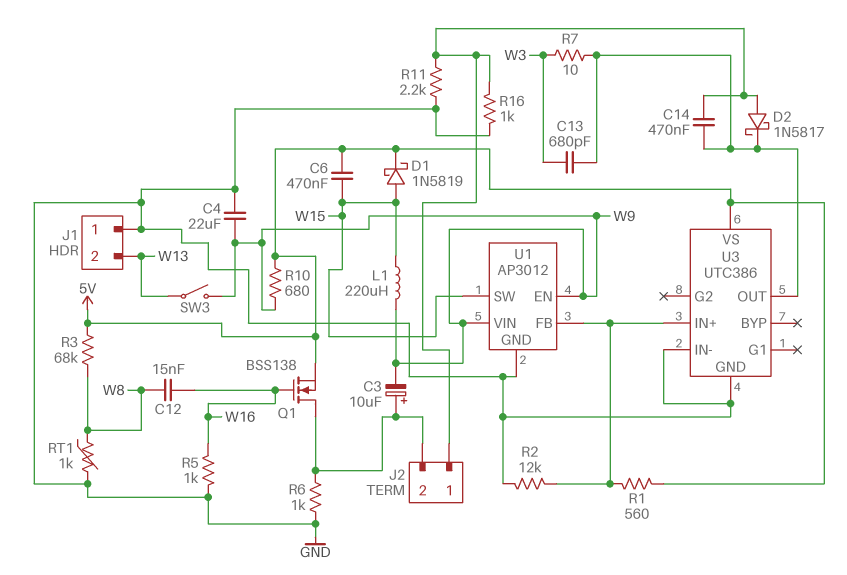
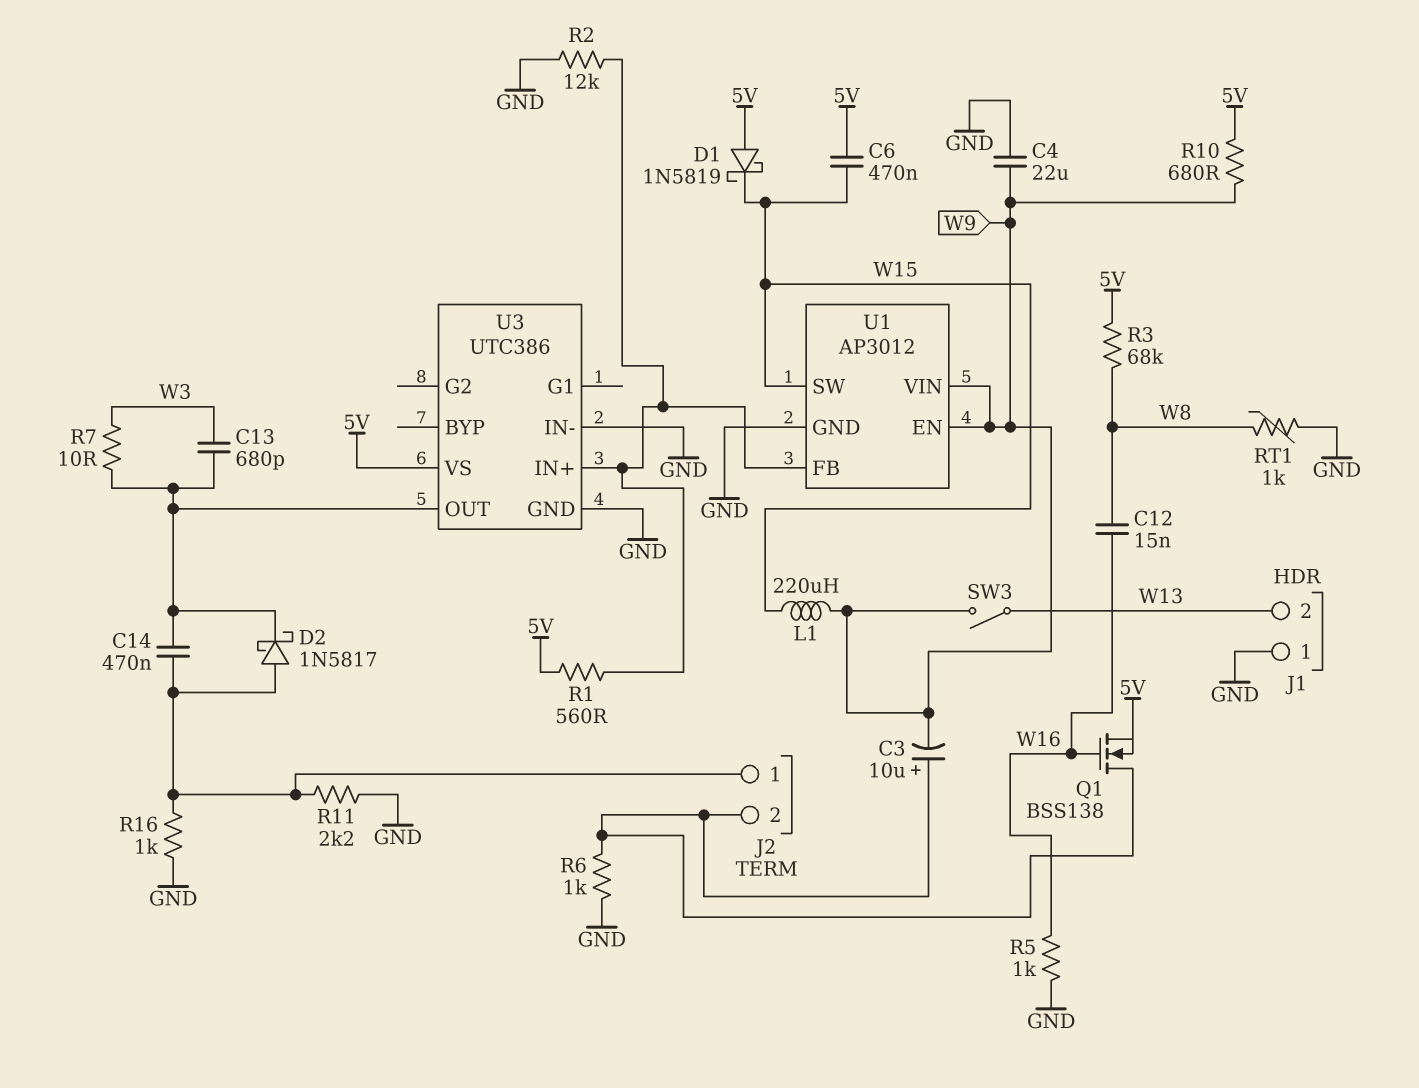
D1: schottky 1N5819 (A W15, K 5V) -> schottky 1N5819 (A 5V, K W15)

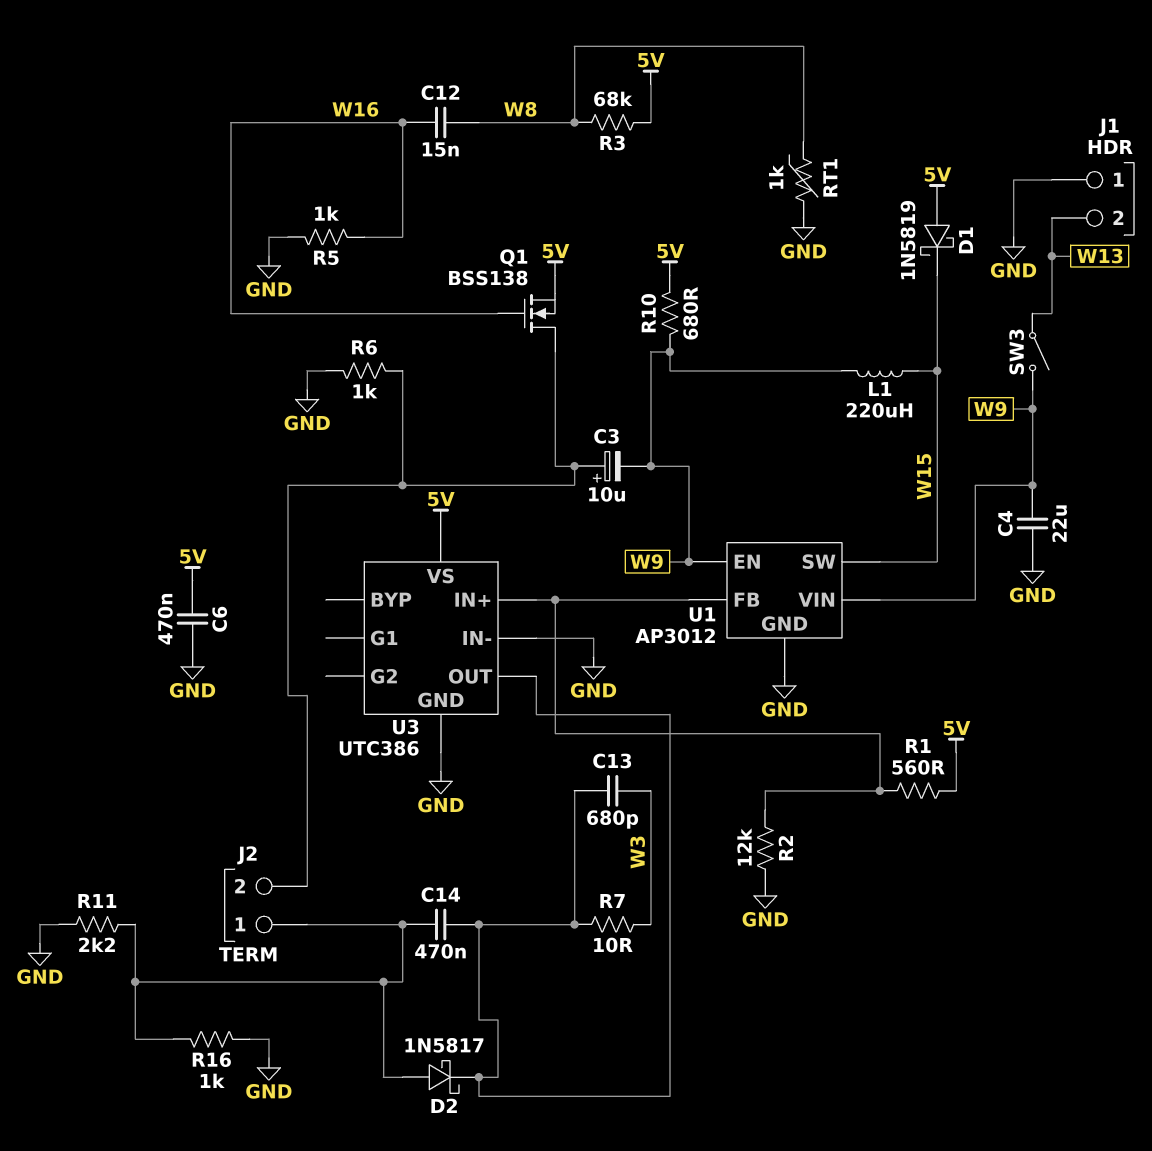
C6: 470nF (5V, W15) -> 470nF (5V, GND)

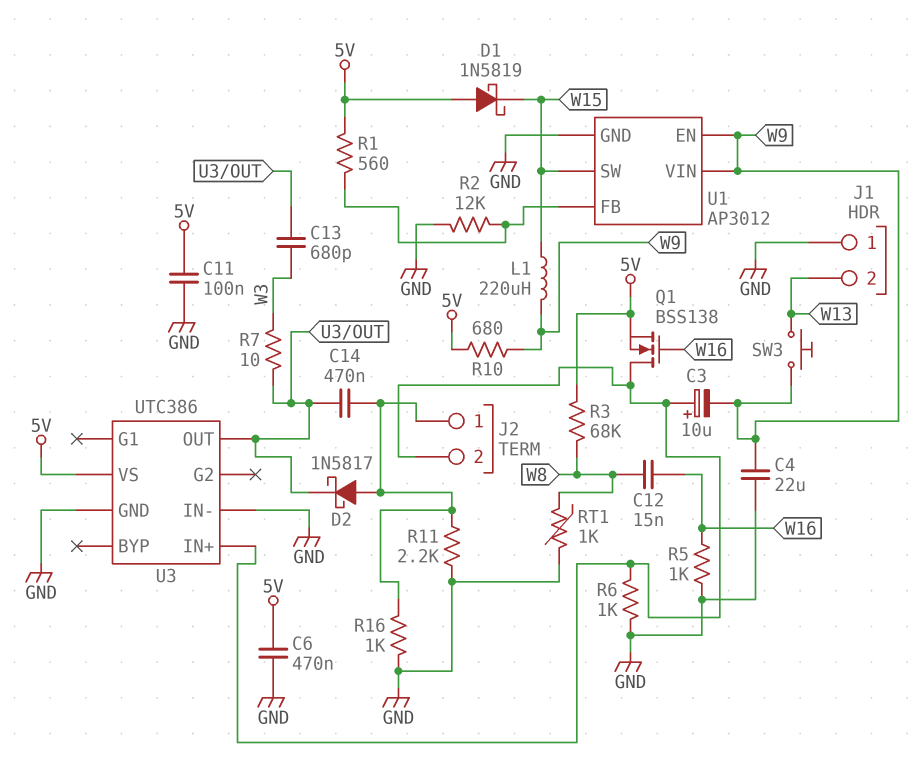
C11: none -> 100nF (5V, GND)
SW3: switch (W9, W13) -> button (W9, W13)
U3 pin IN+: U1/FB -> J2/2

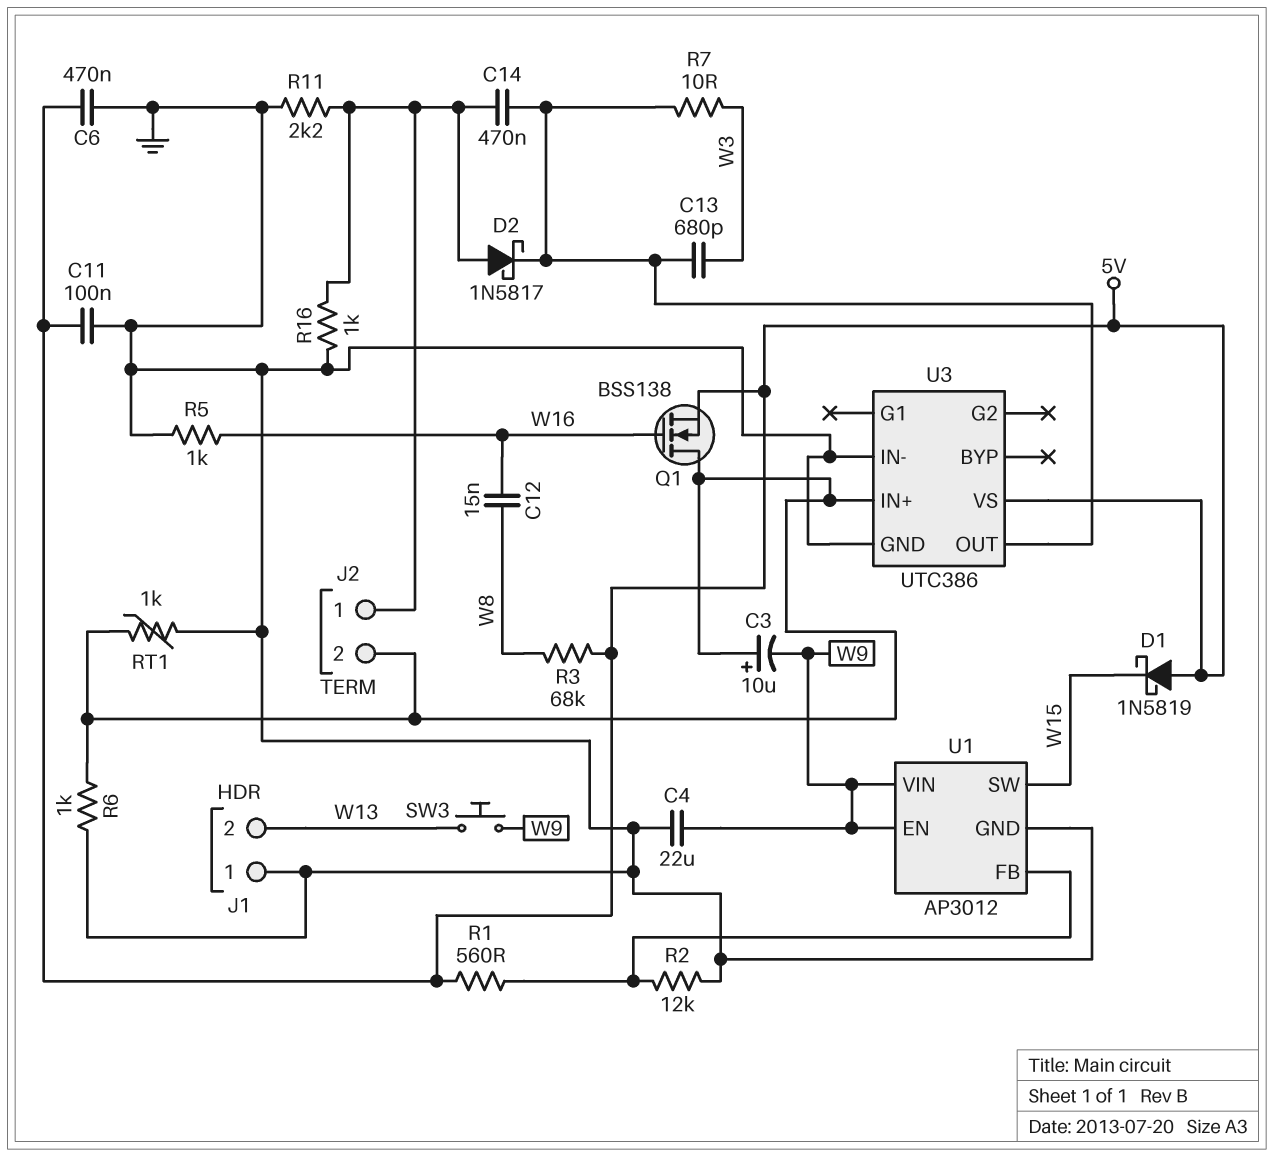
L1: 220uH (W9, W15) -> none
R10: 680 (5V, W9) -> none
RT1: 1k (GND, W8) -> 1k (GND, J2/2)

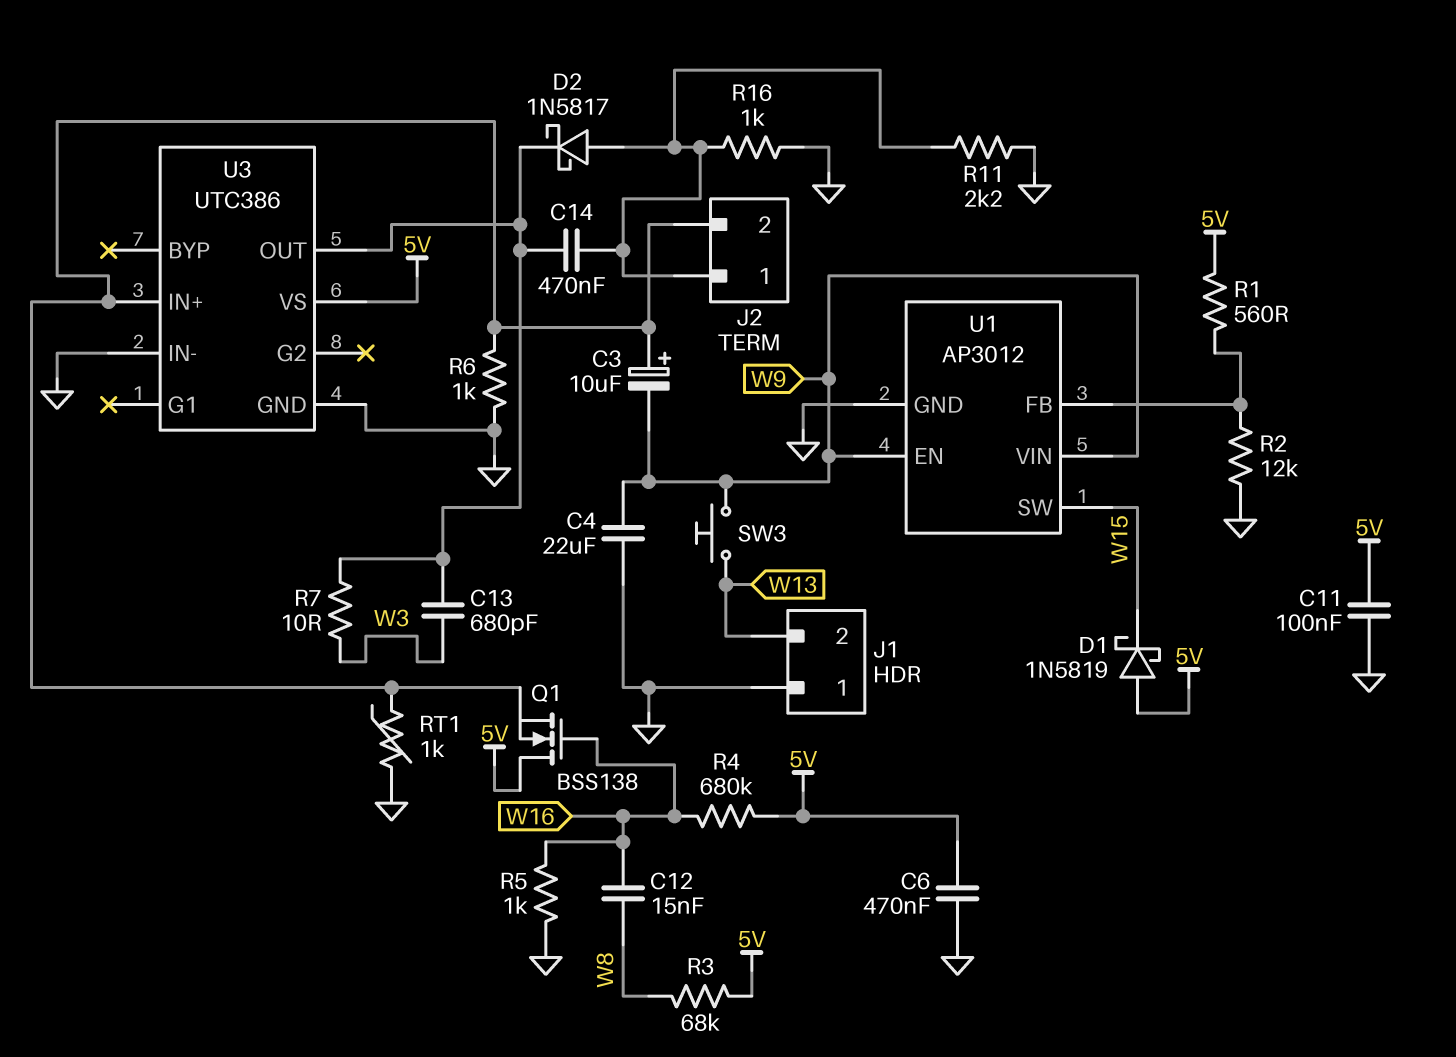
Q1: NMOS BSS138 (G W16, D J2/2, S 5V) -> NMOS BSS138 (G W16, D 5V, S J2/2)
R4: none -> 680k (5V, W16)

